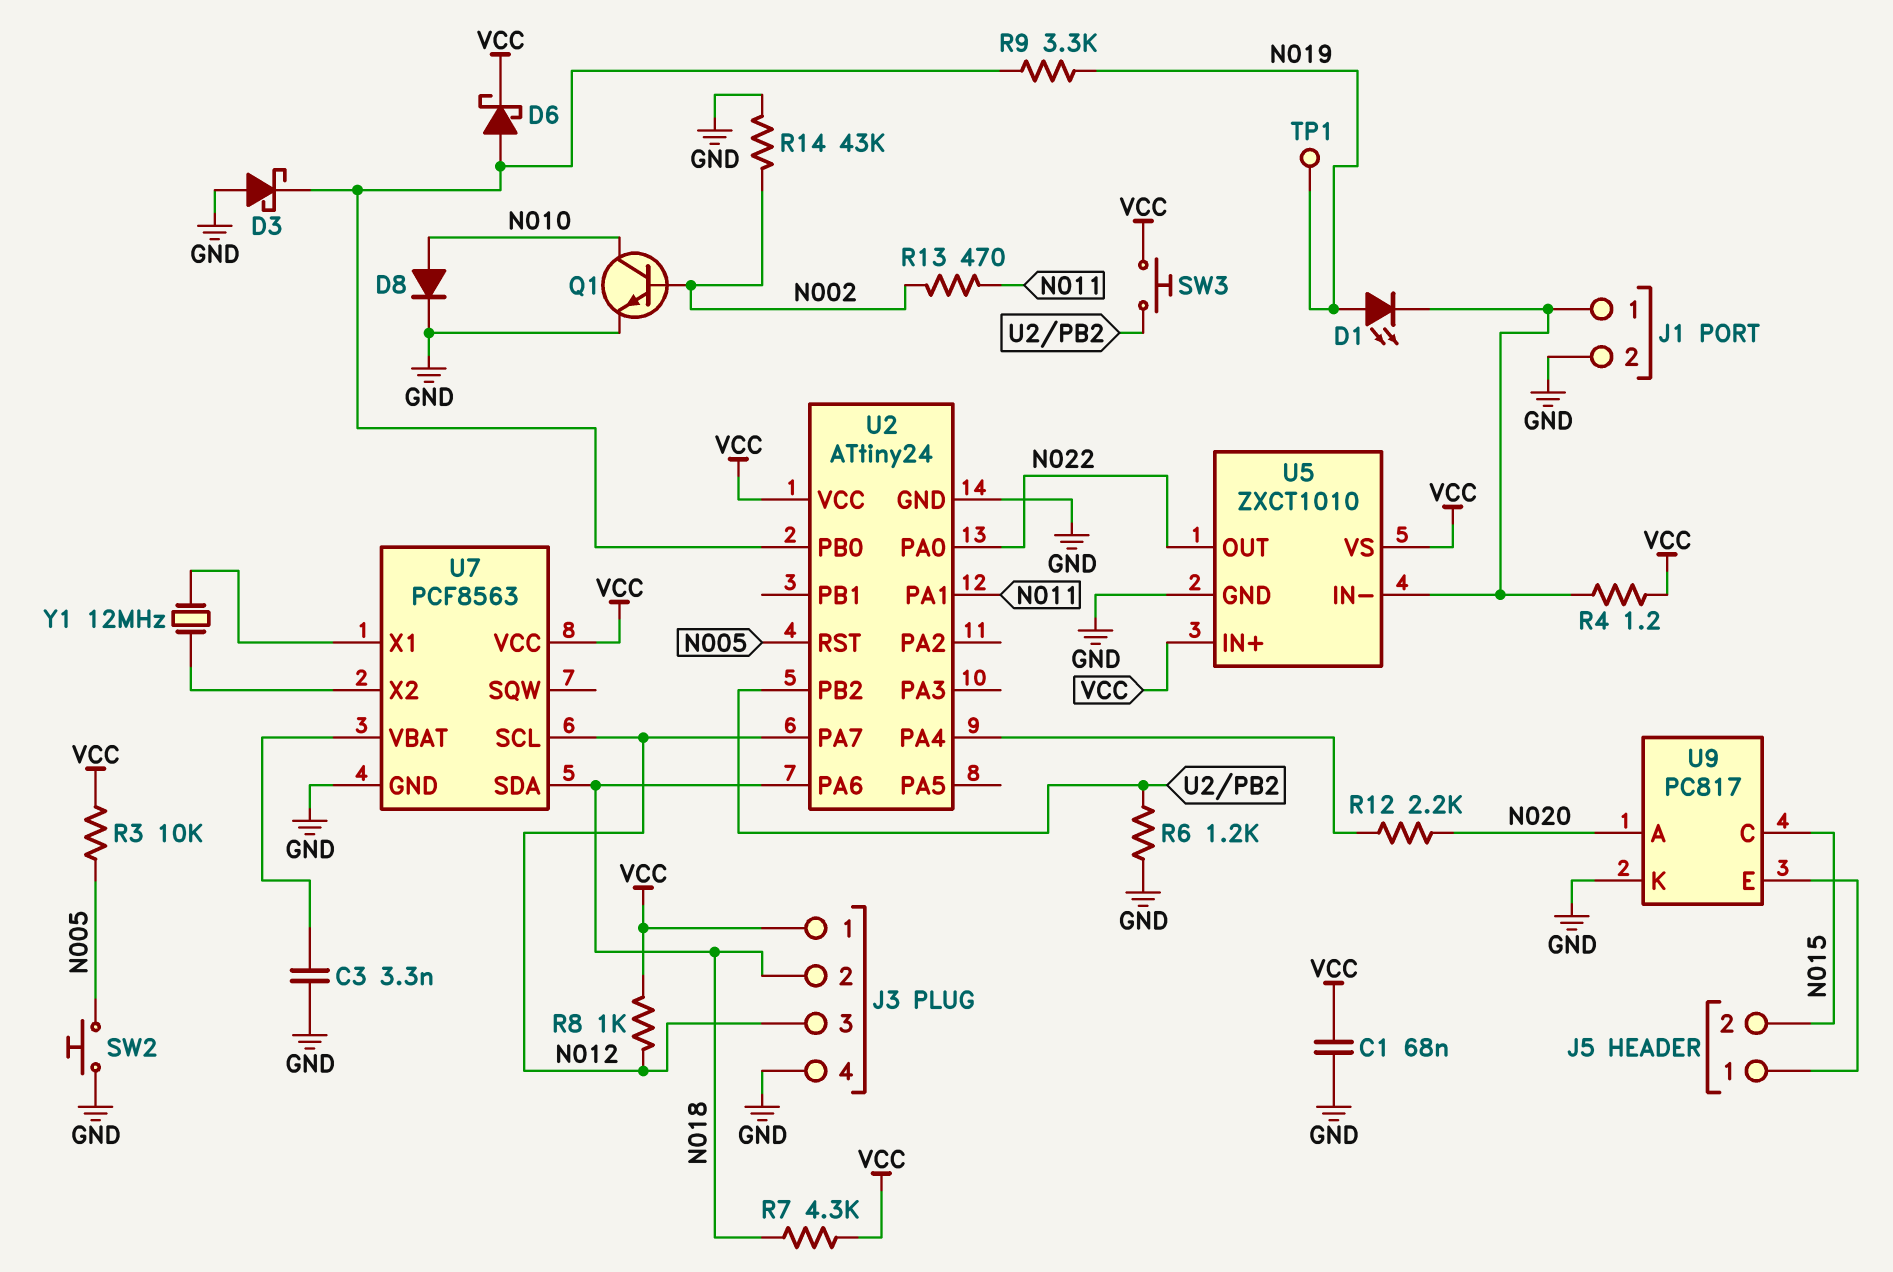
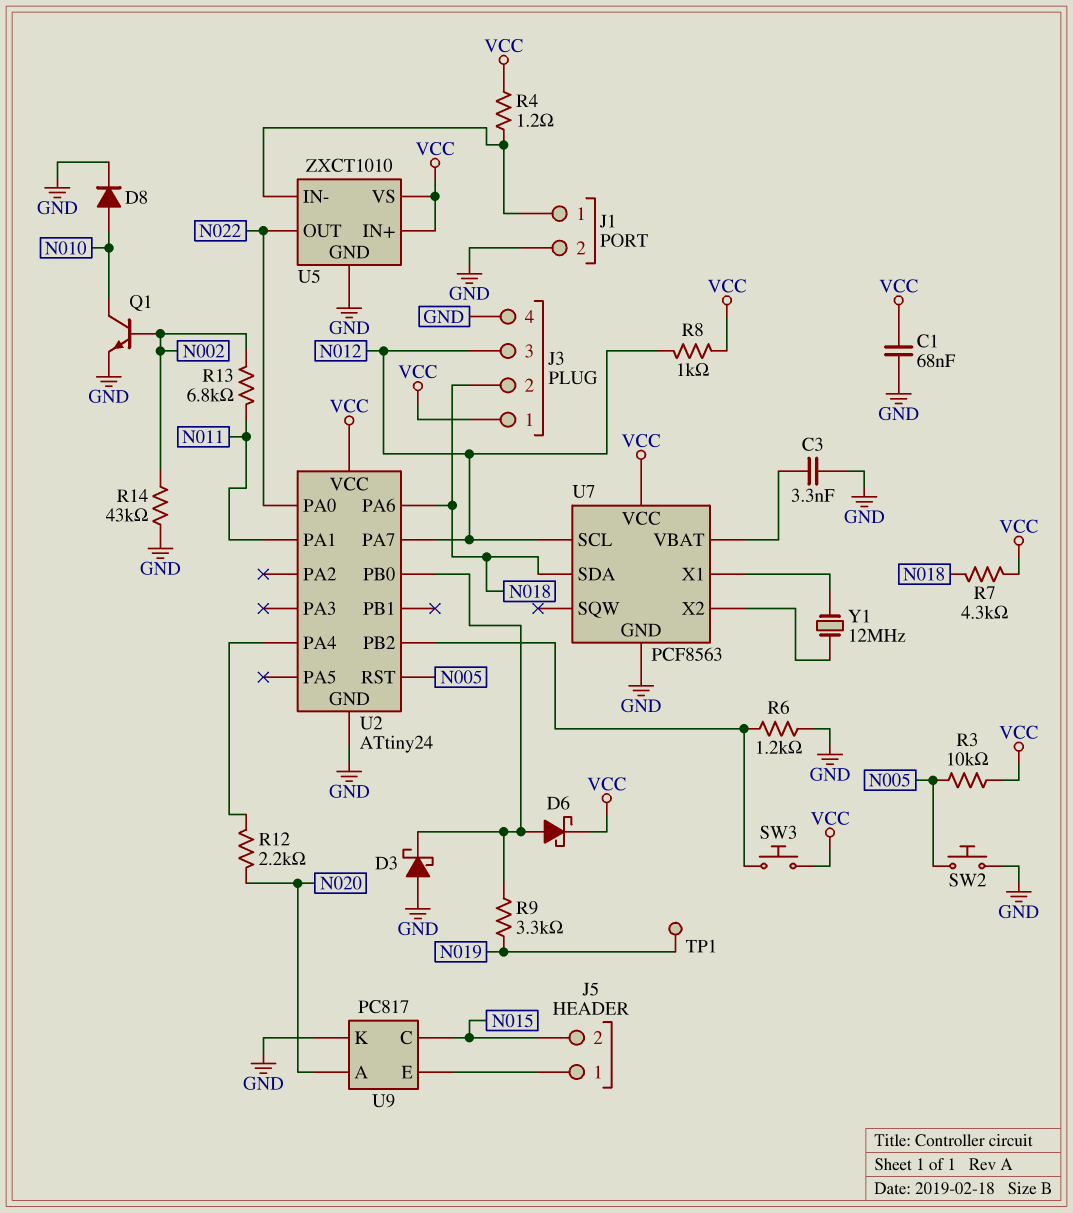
D1: LED (A N019, K J1/1) -> none
R13: 470 (N002, N011) -> 6.8k (N002, N011)

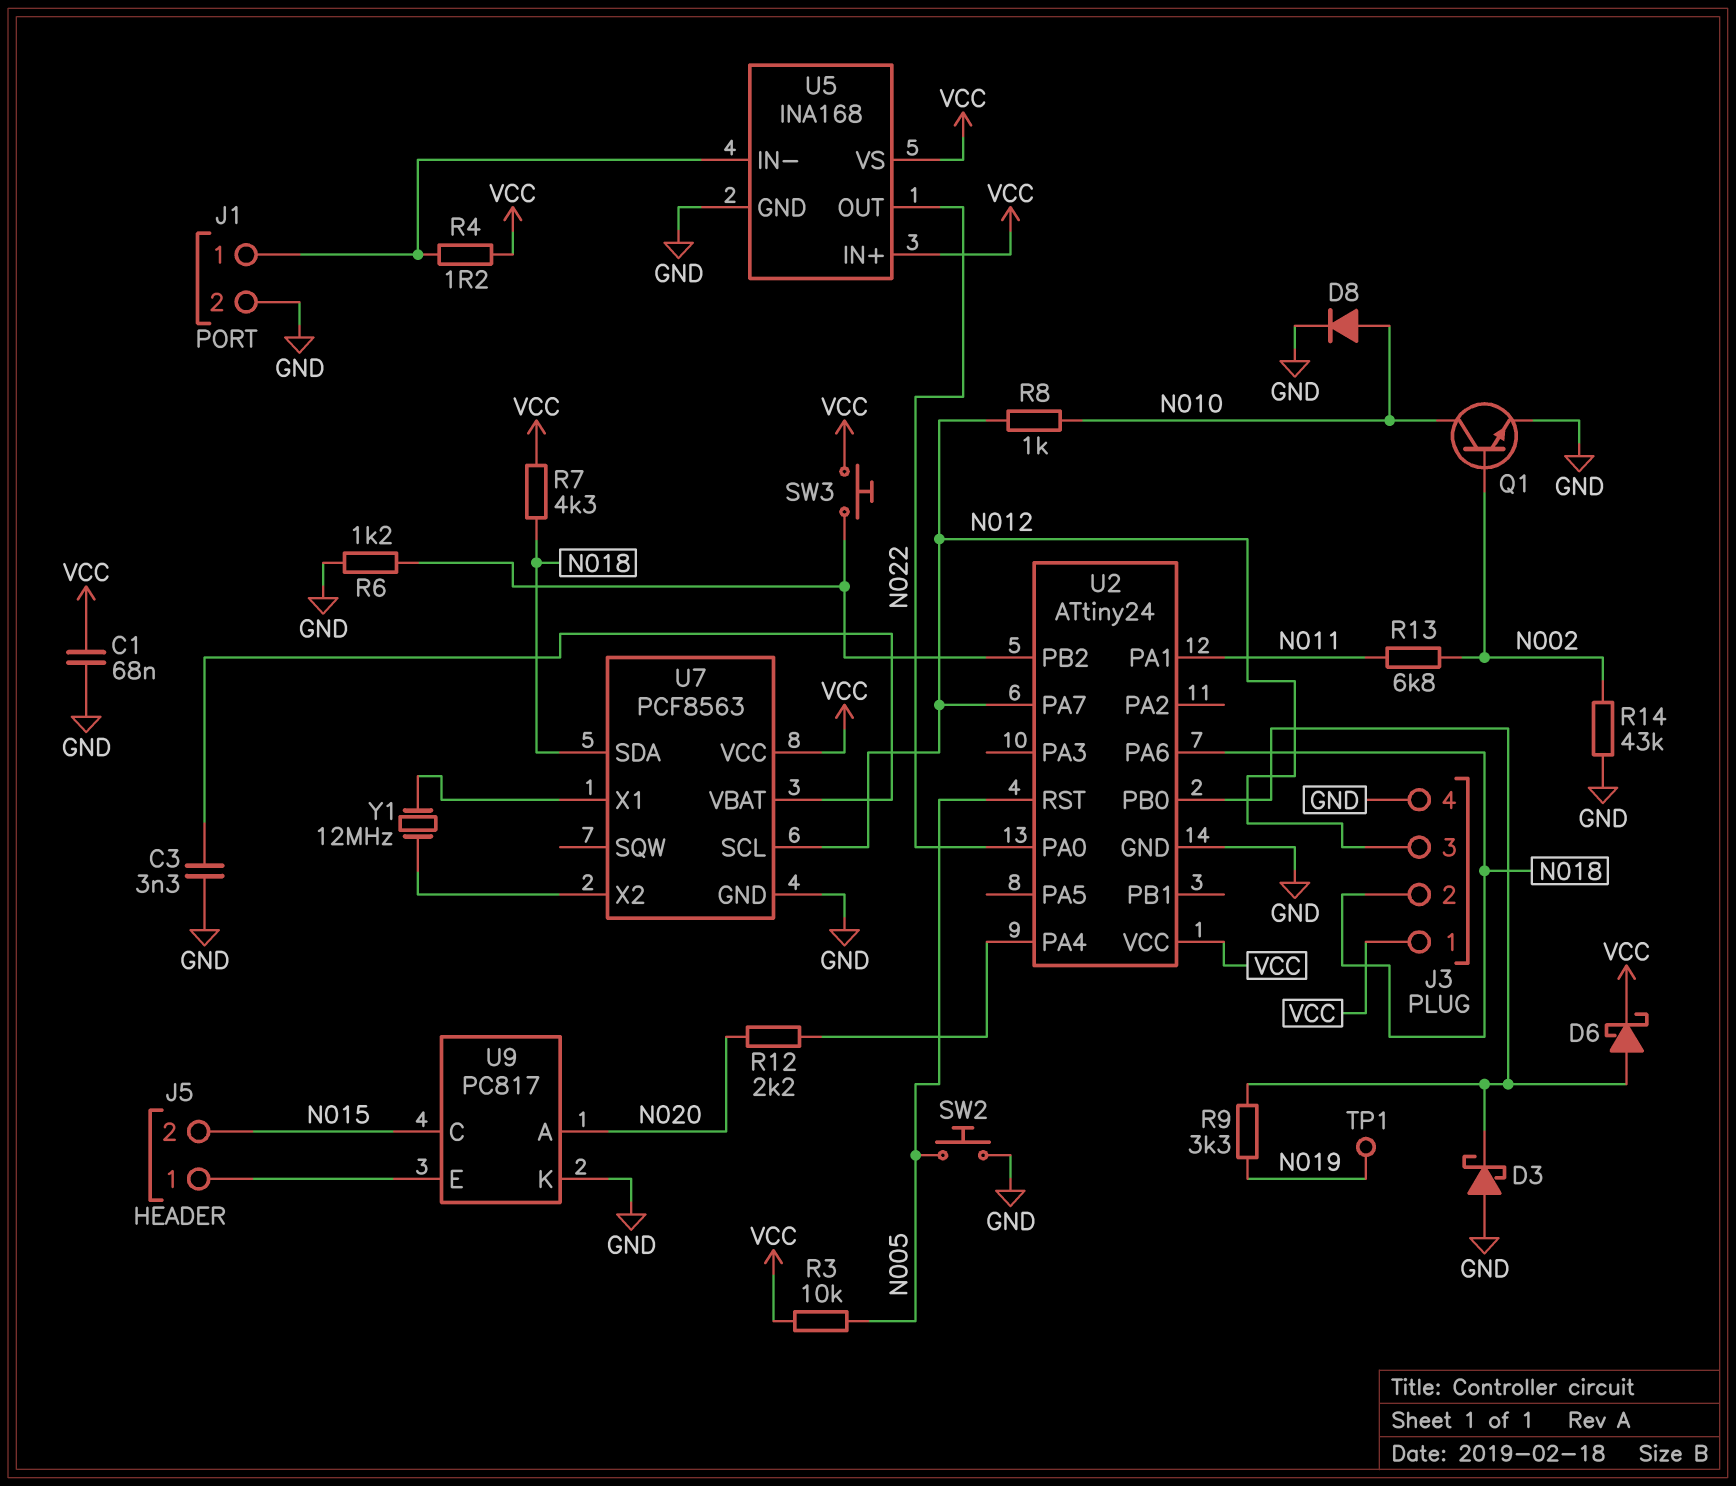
R8: 1k (N012, VCC) -> 1k (N010, N012)
U5: ZXCT1010 -> INA168

